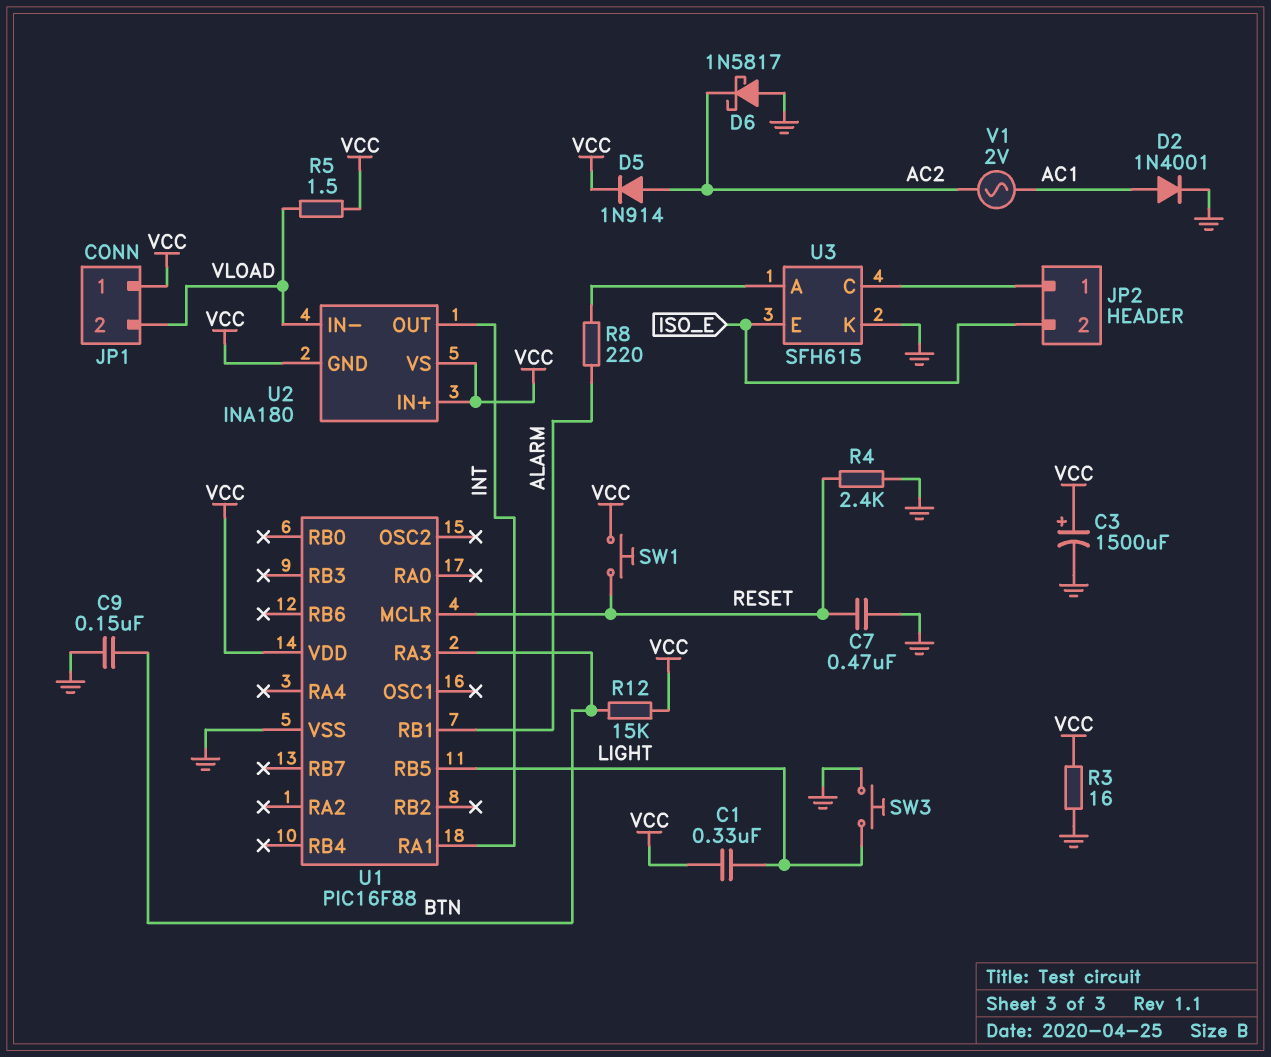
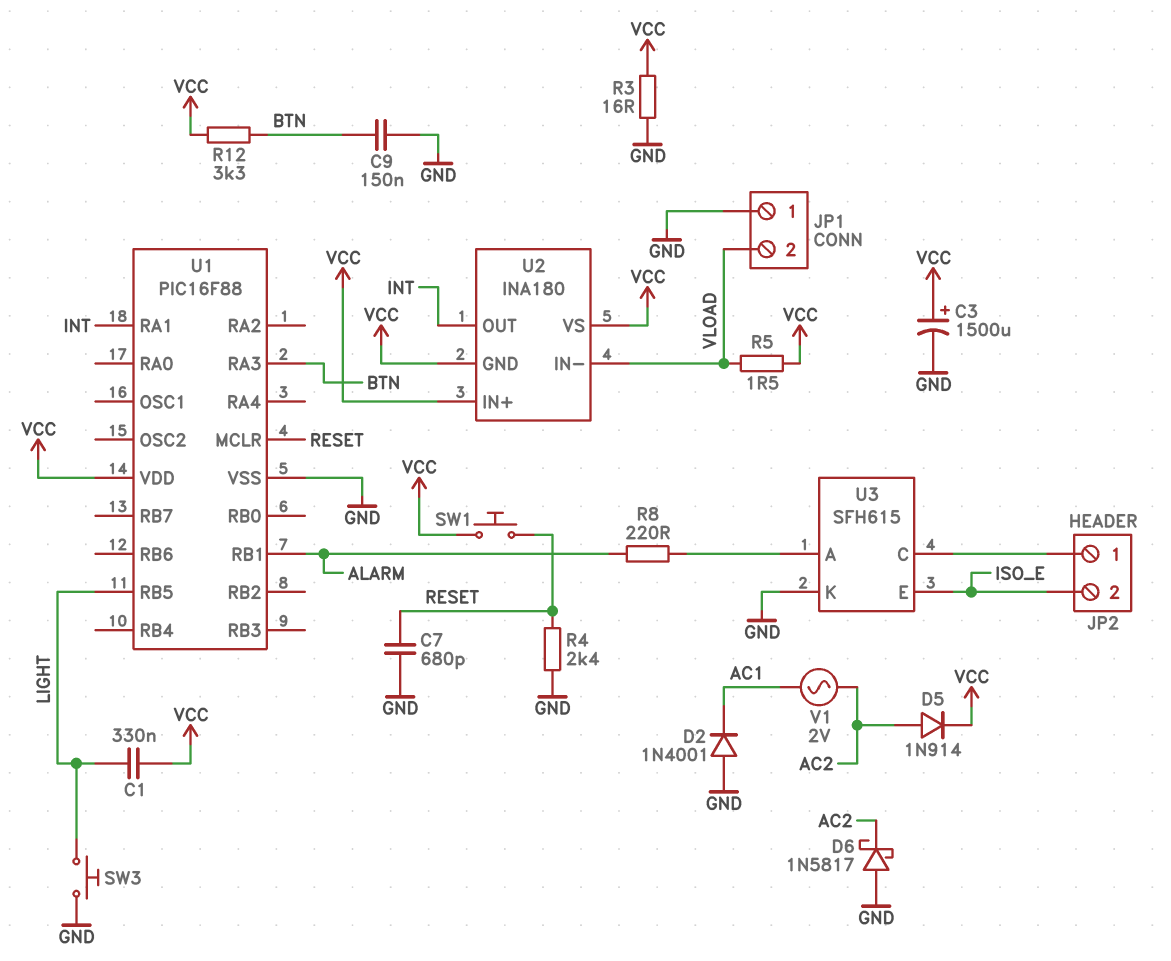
C7: 470nF (GND, RESET) -> 680pF (GND, RESET)
D2: diode 1N4001 (A AC1, K GND) -> diode 1N4001 (A GND, K AC1)
JP1 pin 1: VCC -> GND
R12: 15k (BTN, VCC) -> 3.3k (BTN, VCC)

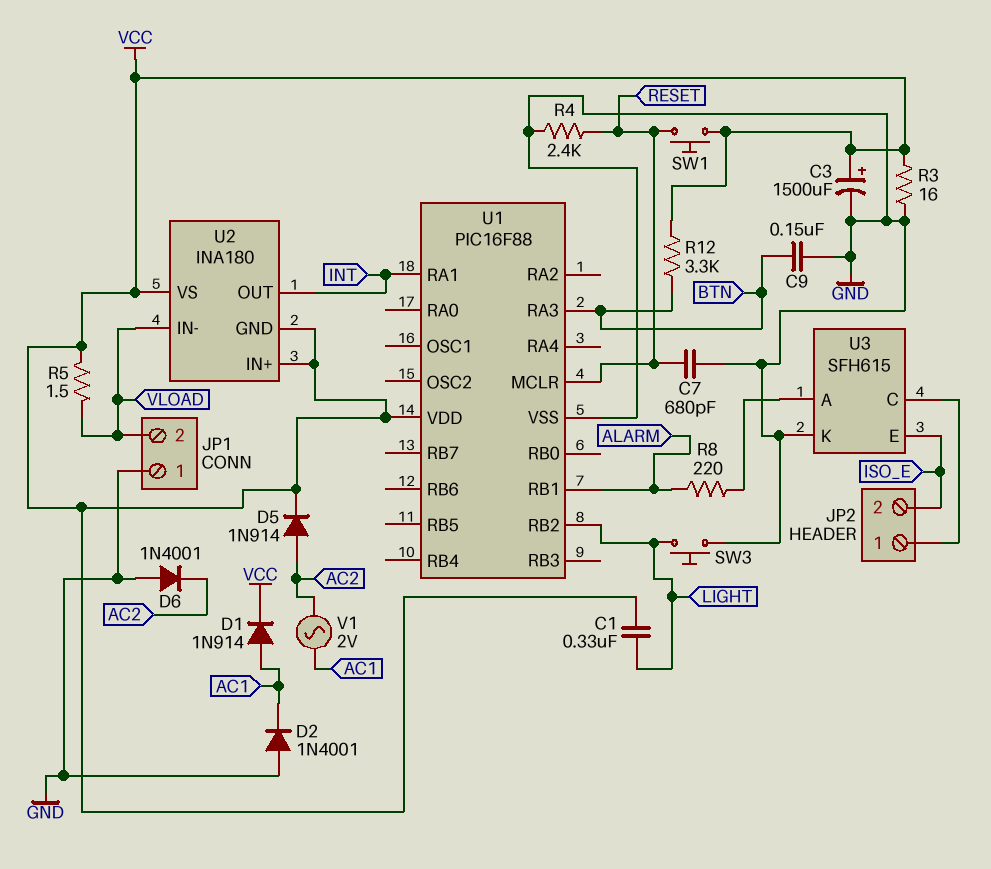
D1: none -> diode 1N914 (A AC1, K VCC)
D6: schottky 1N5817 (A GND, K AC2) -> diode 1N4001 (A GND, K AC2)
U1 pin RB2: none -> LIGHT
U1 pin RB5: LIGHT -> none

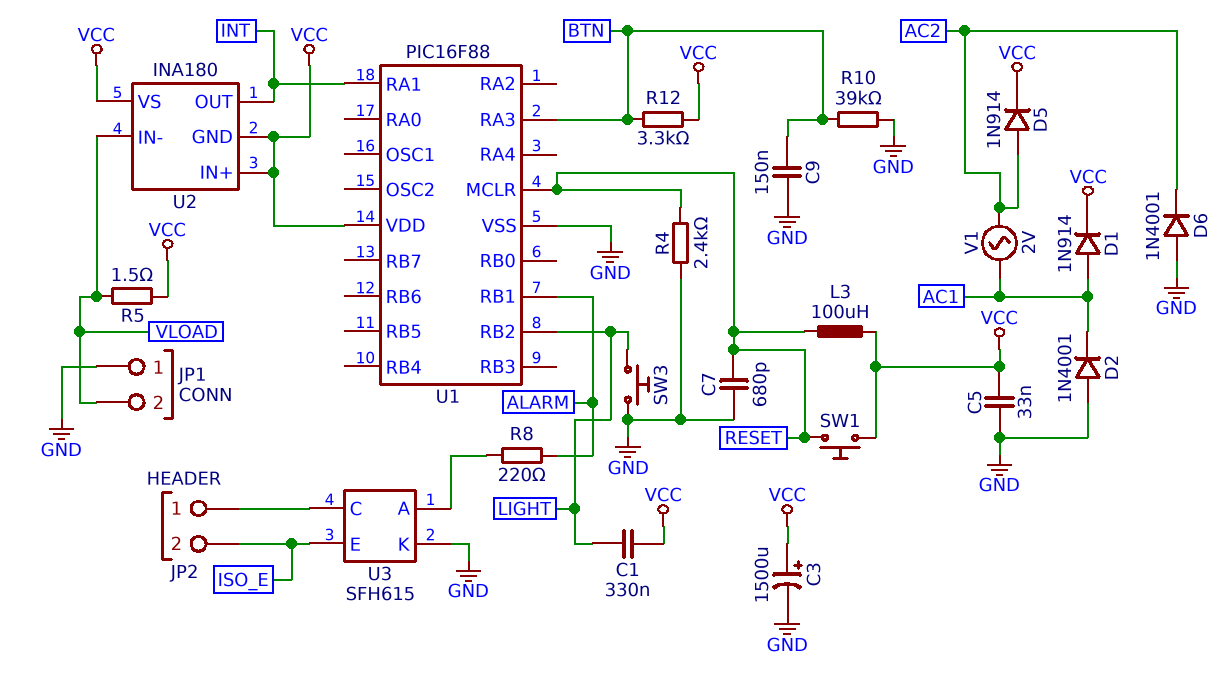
C5: none -> 33nF (GND, VCC)
L3: none -> 100uH (RESET, VCC)
R3: 16 (GND, VCC) -> none
R10: none -> 39k (BTN, GND)

